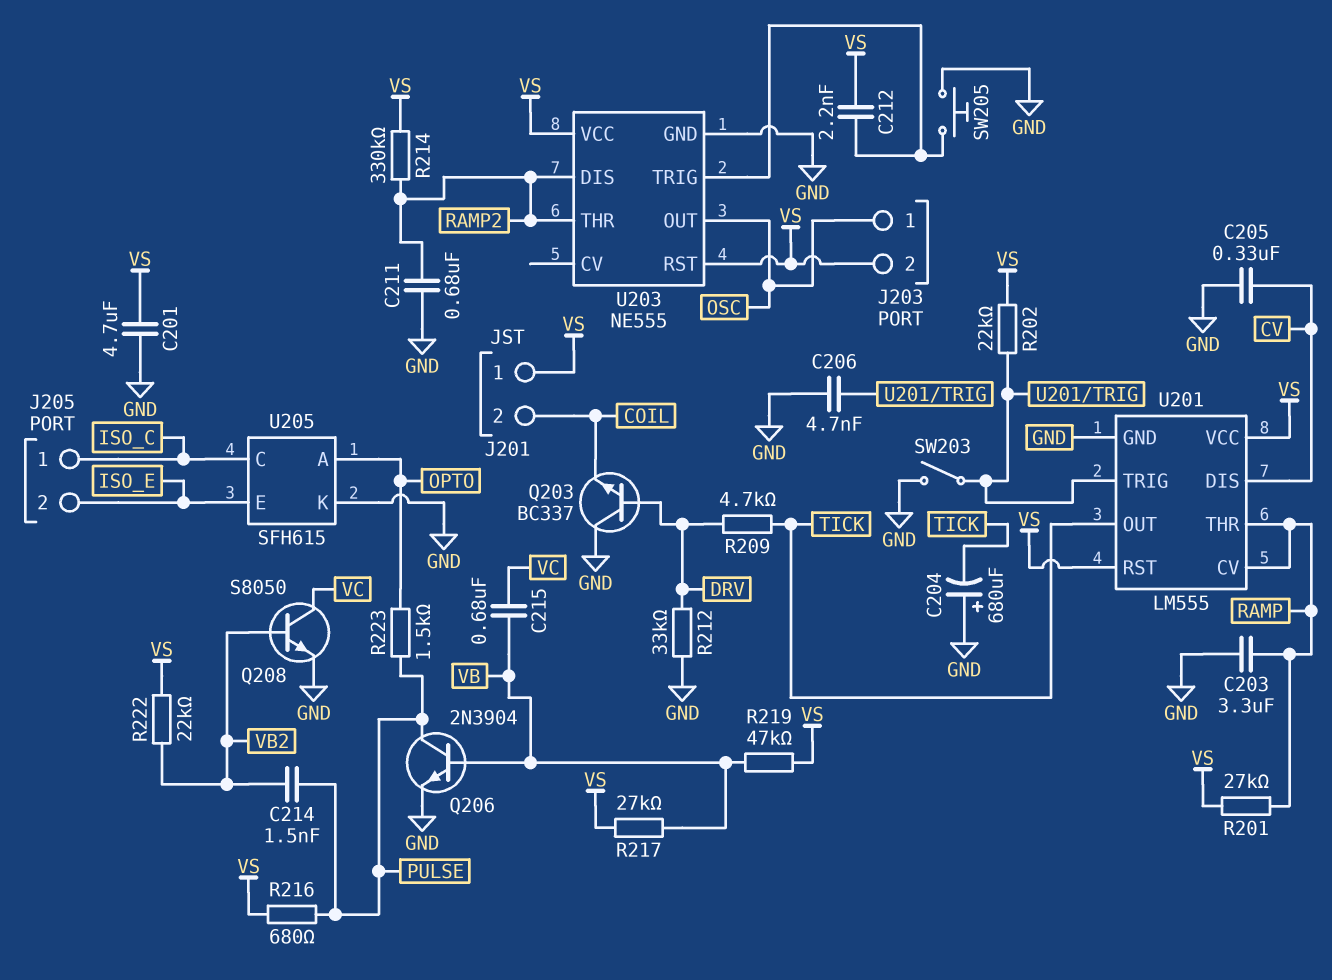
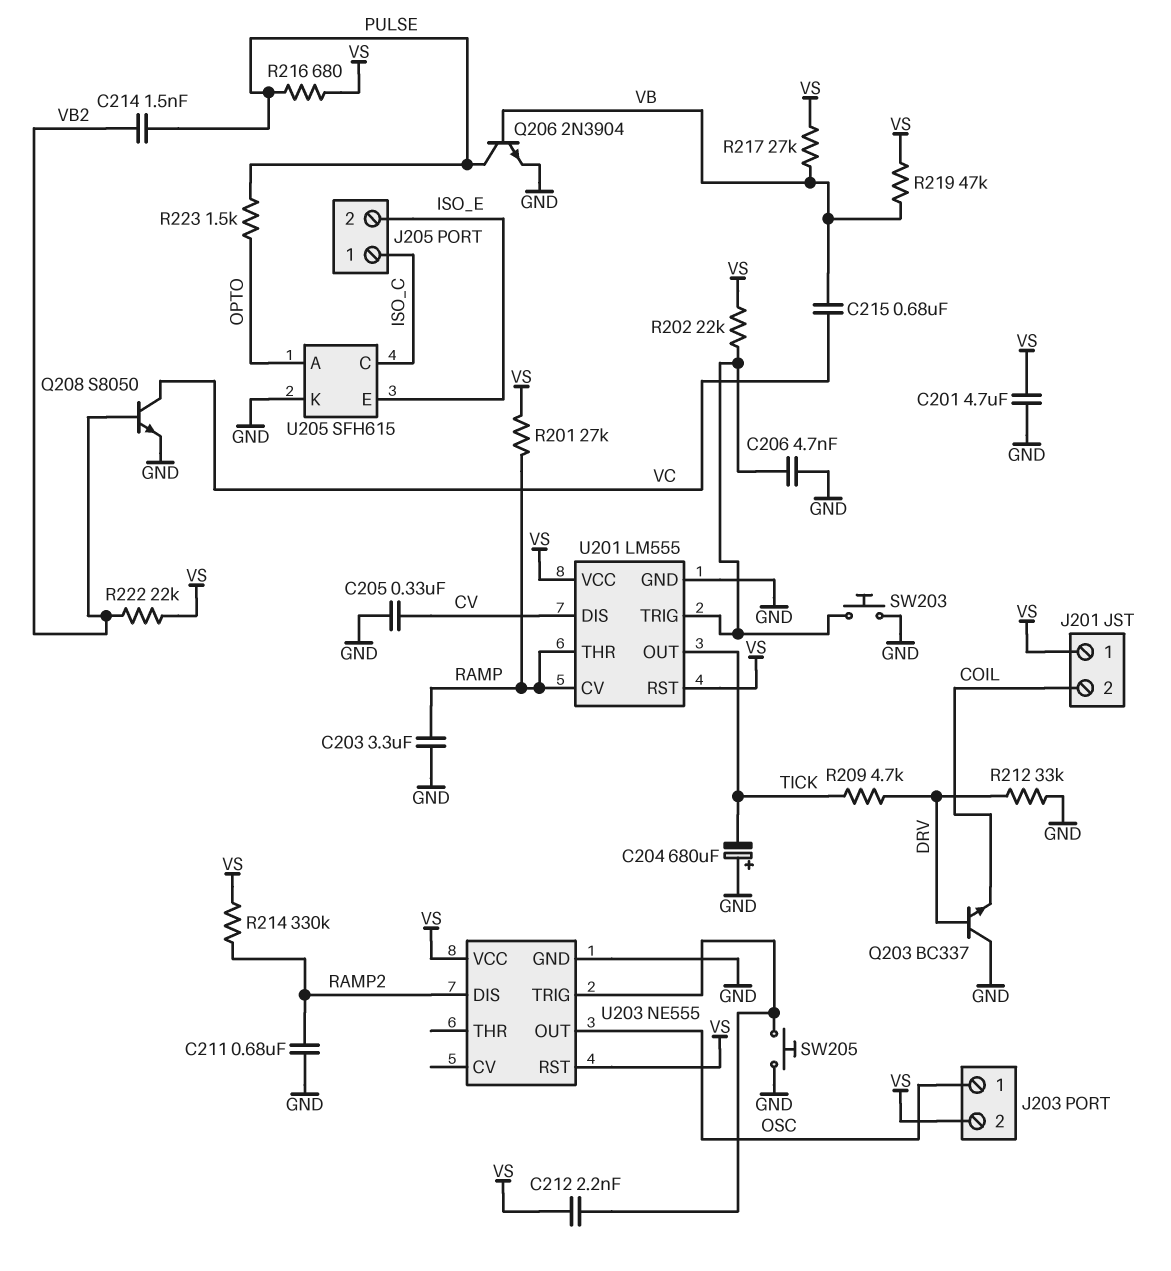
SW203: switch (GND, U201/TRIG) -> button (GND, U201/TRIG)
U203 pin THR: RAMP2 -> none

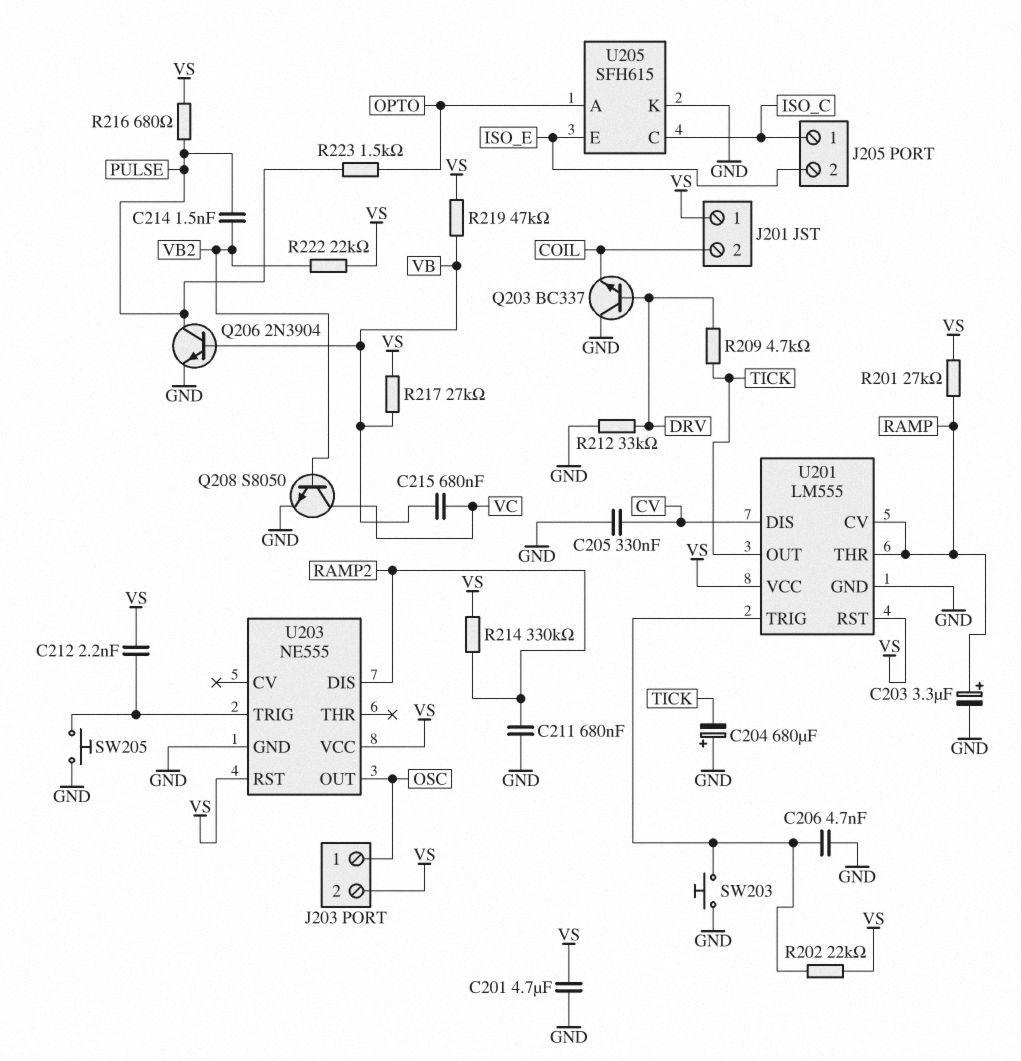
C203: 3.3uF (GND, RAMP) -> 3.3uF (plus RAMP, minus GND)

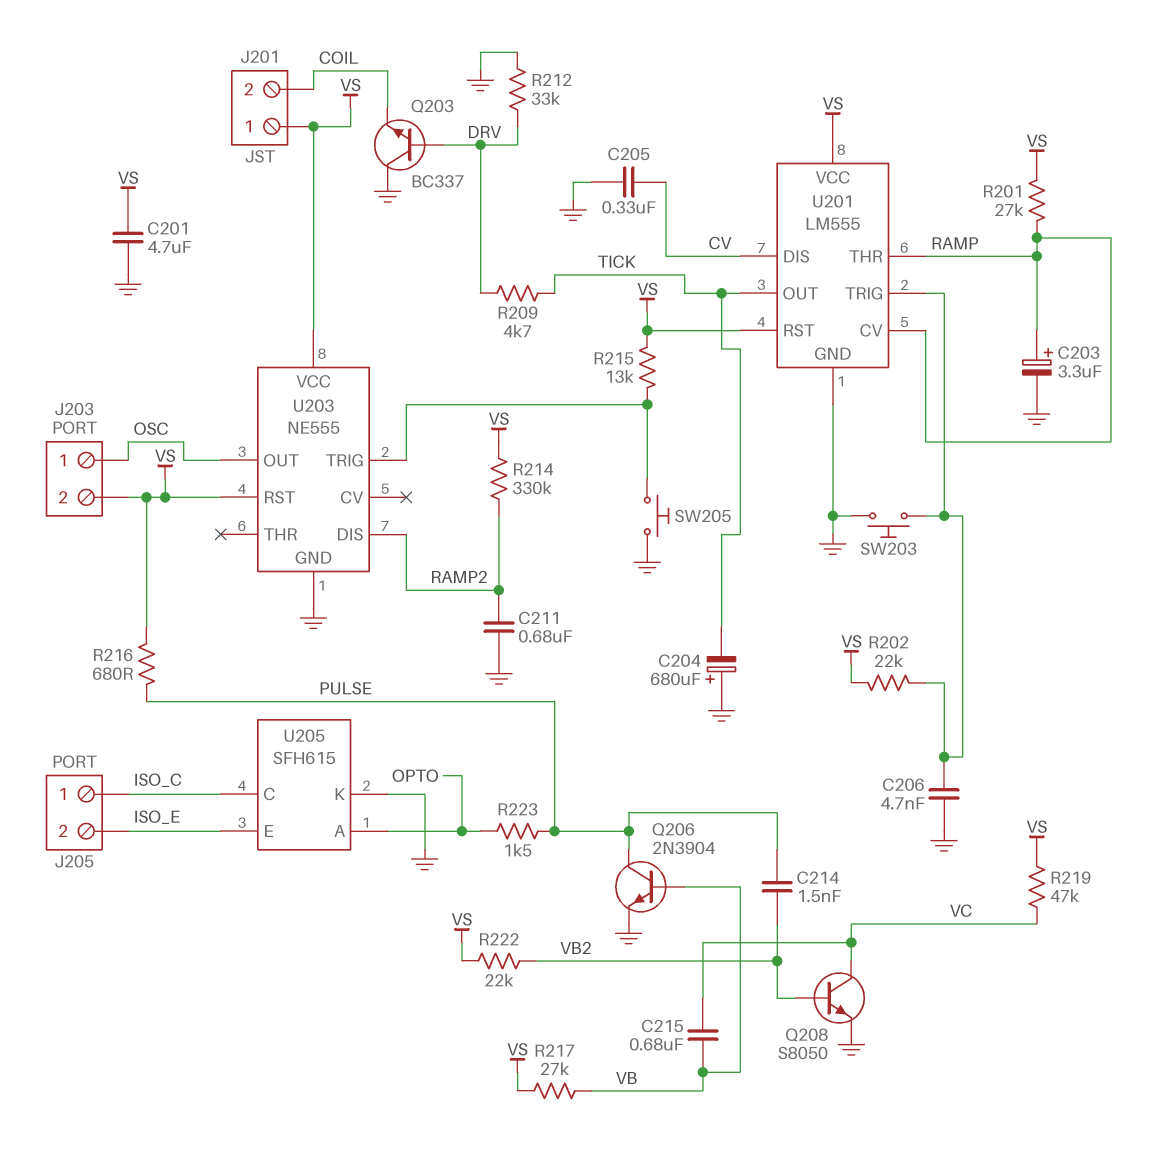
C212: 2.2nF (U203/TRIG, VS) -> none
R215: none -> 13k (U203/TRIG, VS)
R219: 47k (VB, VS) -> 47k (VC, VS)

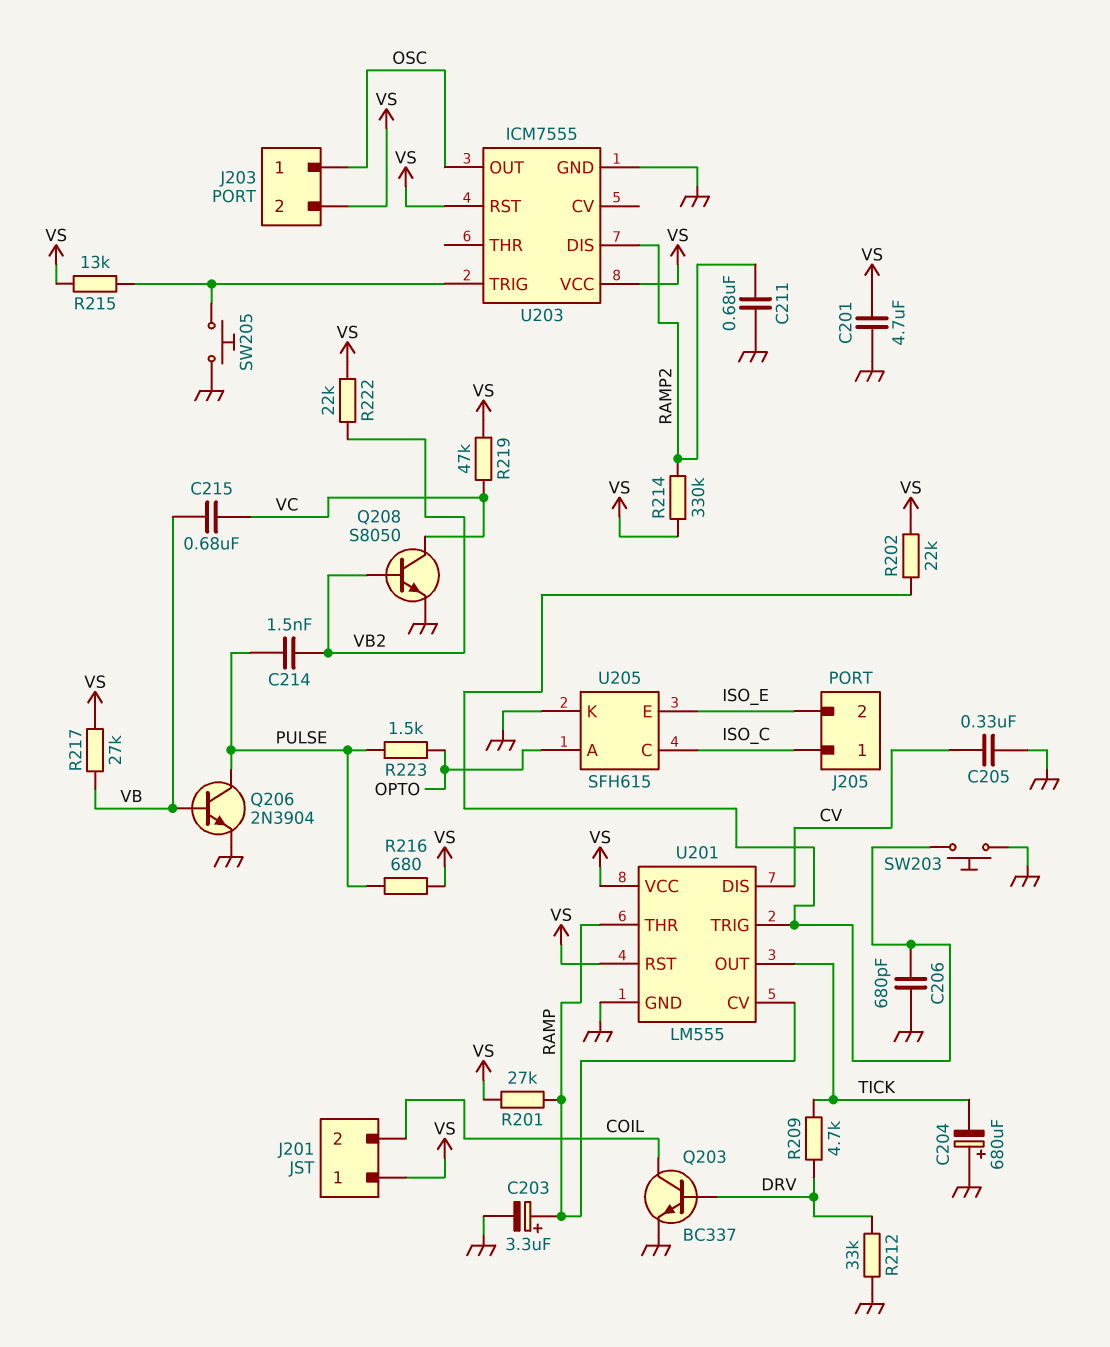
C206: 4.7nF (GND, U201/TRIG) -> 680pF (GND, U201/TRIG)
Q203: NPN BC337 (B DRV, C GND, E COIL) -> NPN BC337 (B DRV, C COIL, E GND)
U203: NE555 -> ICM7555

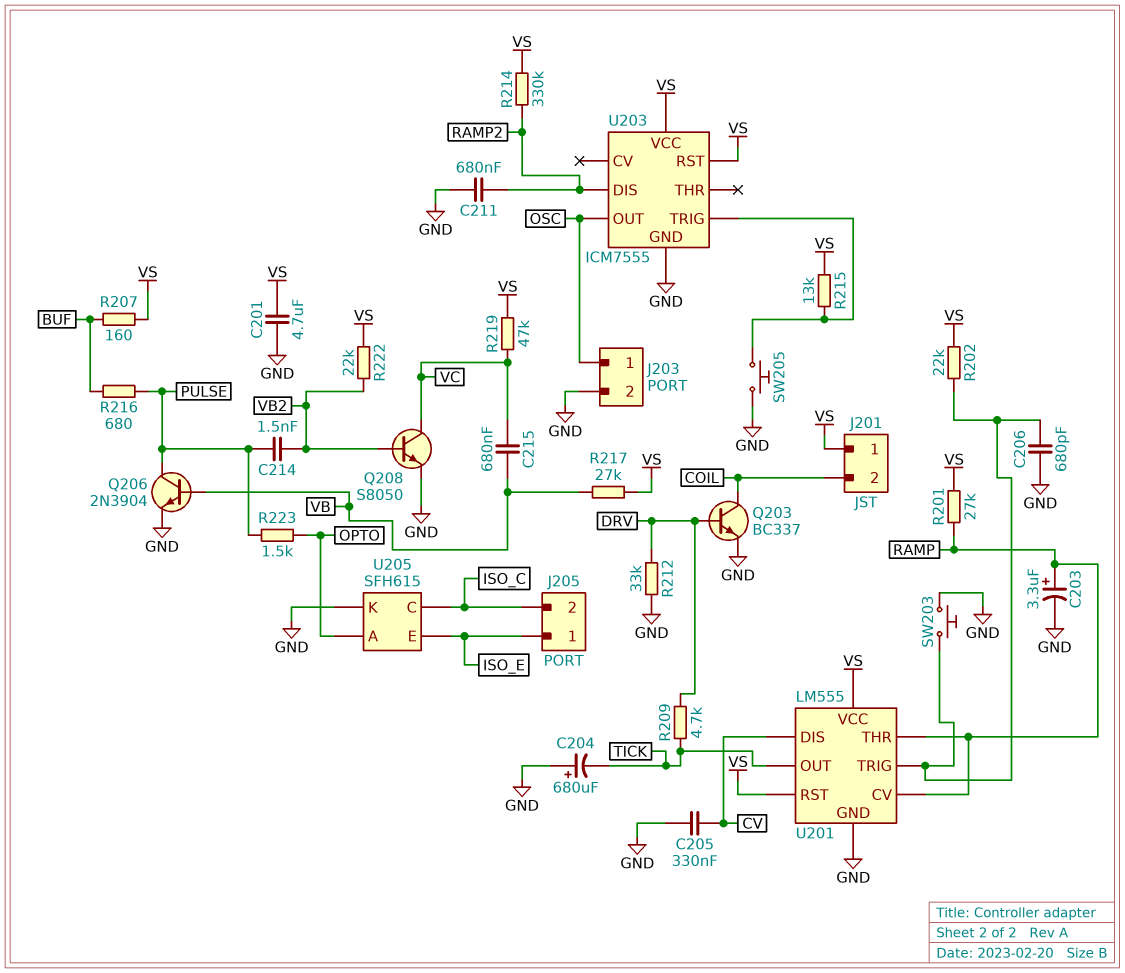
J203 pin 2: VS -> GND
J205 pin 1: ISO_C -> ISO_E
J205 pin 2: ISO_E -> ISO_C
R207: none -> 160 (BUF, VS)
R216: 680 (PULSE, VS) -> 680 (BUF, PULSE)

